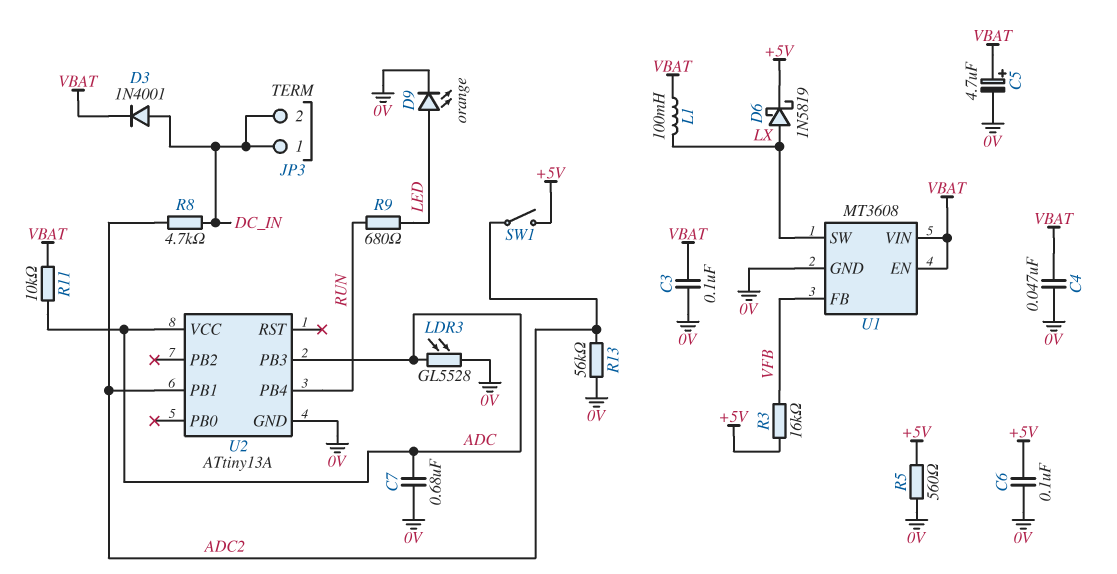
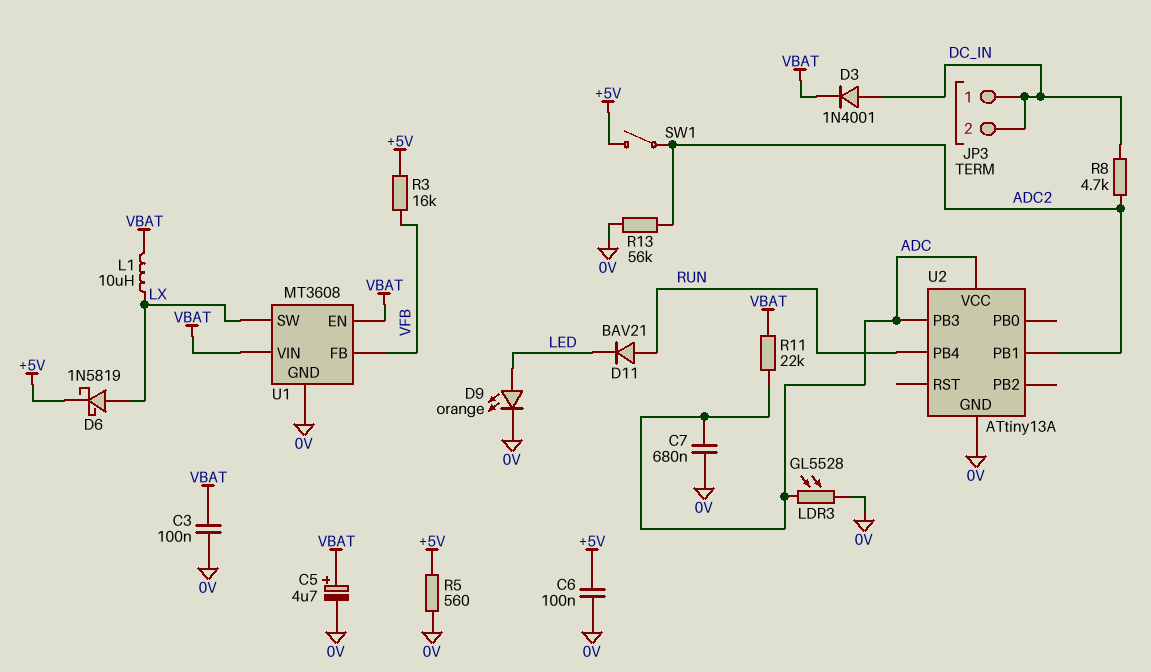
C4: 47nF (0V, VBAT) -> none
D11: none -> diode BAV21 (A RUN, K LED)
L1: 100mH (LX, VBAT) -> 10uH (LX, VBAT)
R9: 680 (LED, RUN) -> none
R11: 10k (ADC, VBAT) -> 22k (ADC, VBAT)

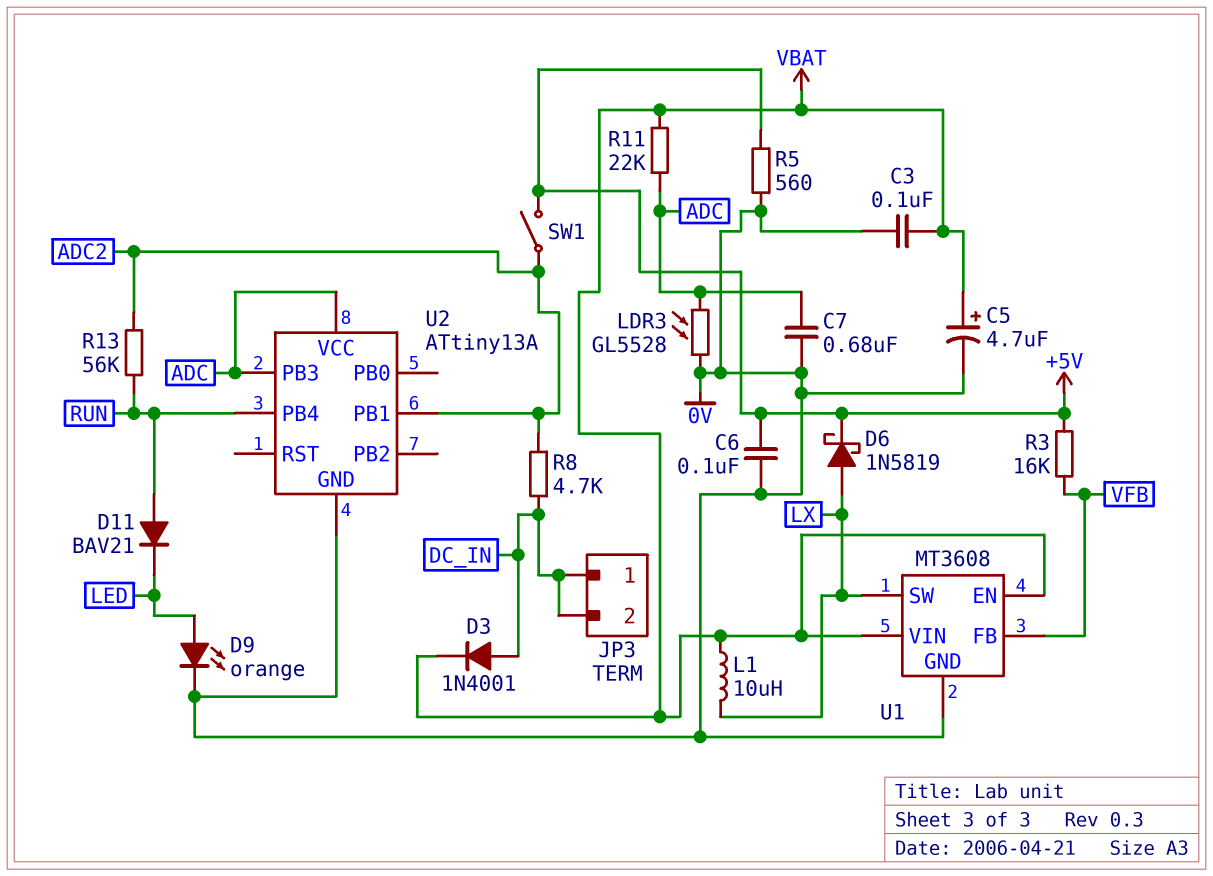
R13: 56k (0V, ADC2) -> 56k (ADC2, RUN)

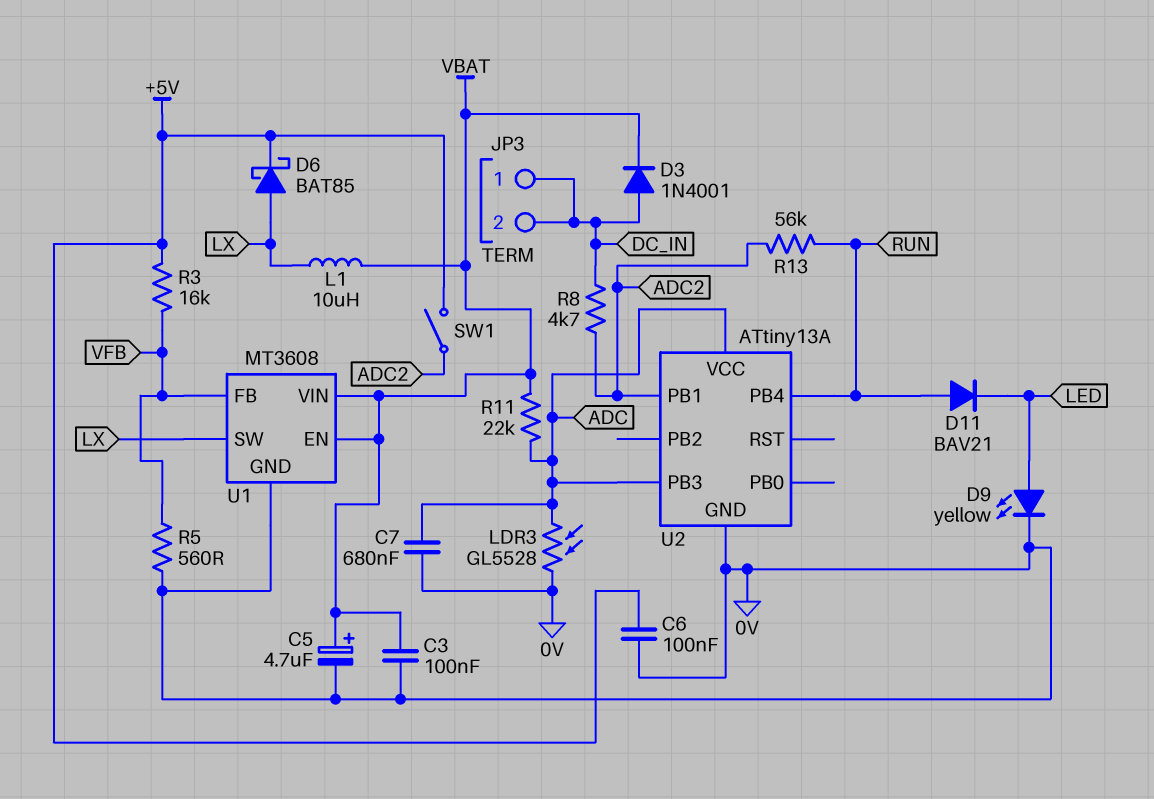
D6: schottky 1N5819 (A LX, K +5V) -> schottky BAT85 (A LX, K +5V)
D9: LED orange (A LED, K 0V) -> LED yellow (A LED, K 0V)
R5: 560 (+5V, 0V) -> 560 (0V, VFB)

